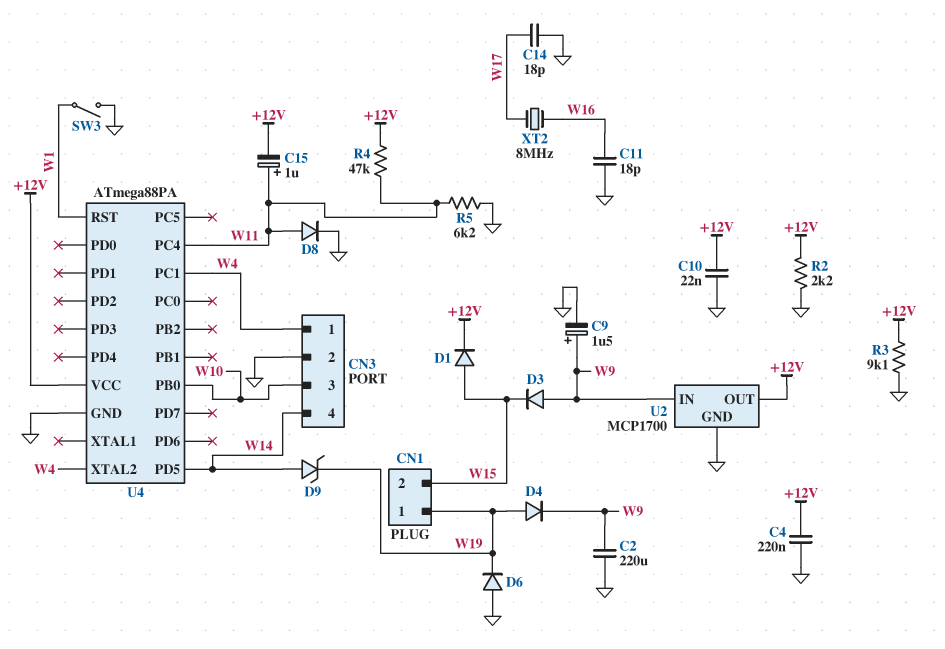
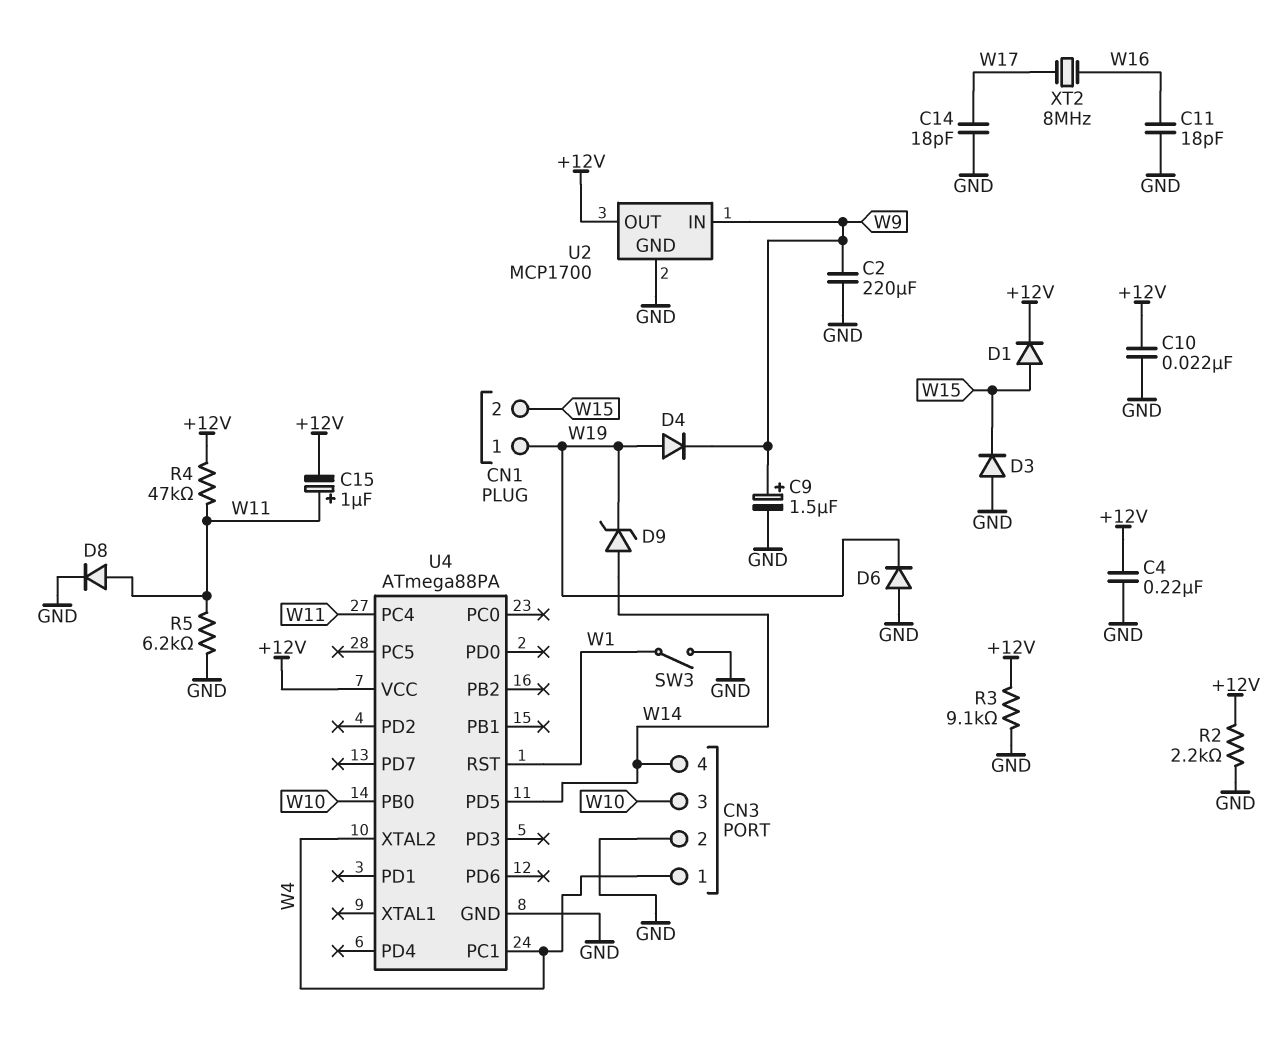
D3: diode (A W9, K W15) -> diode (A GND, K W15)

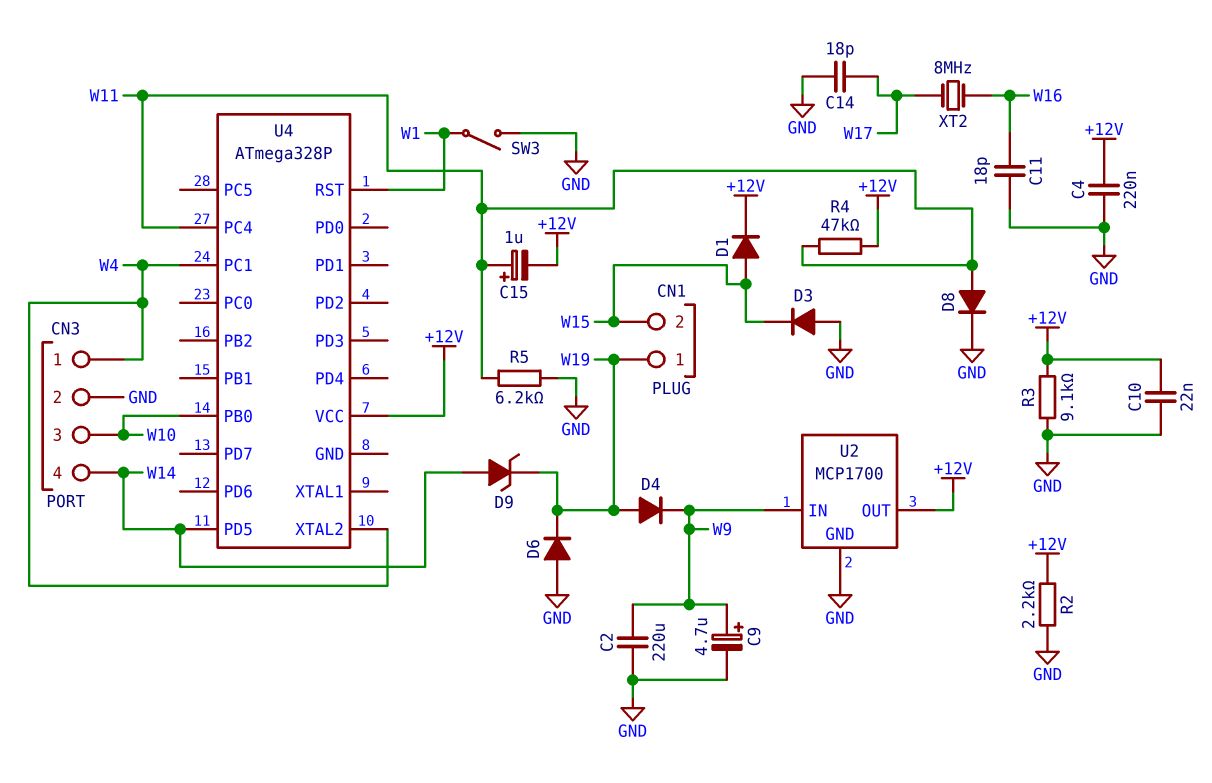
C9: 1.5uF (plus W9, minus GND) -> 4.7uF (plus W9, minus GND)
U4: ATmega88PA -> ATmega328P
U4 pin GND: GND -> none

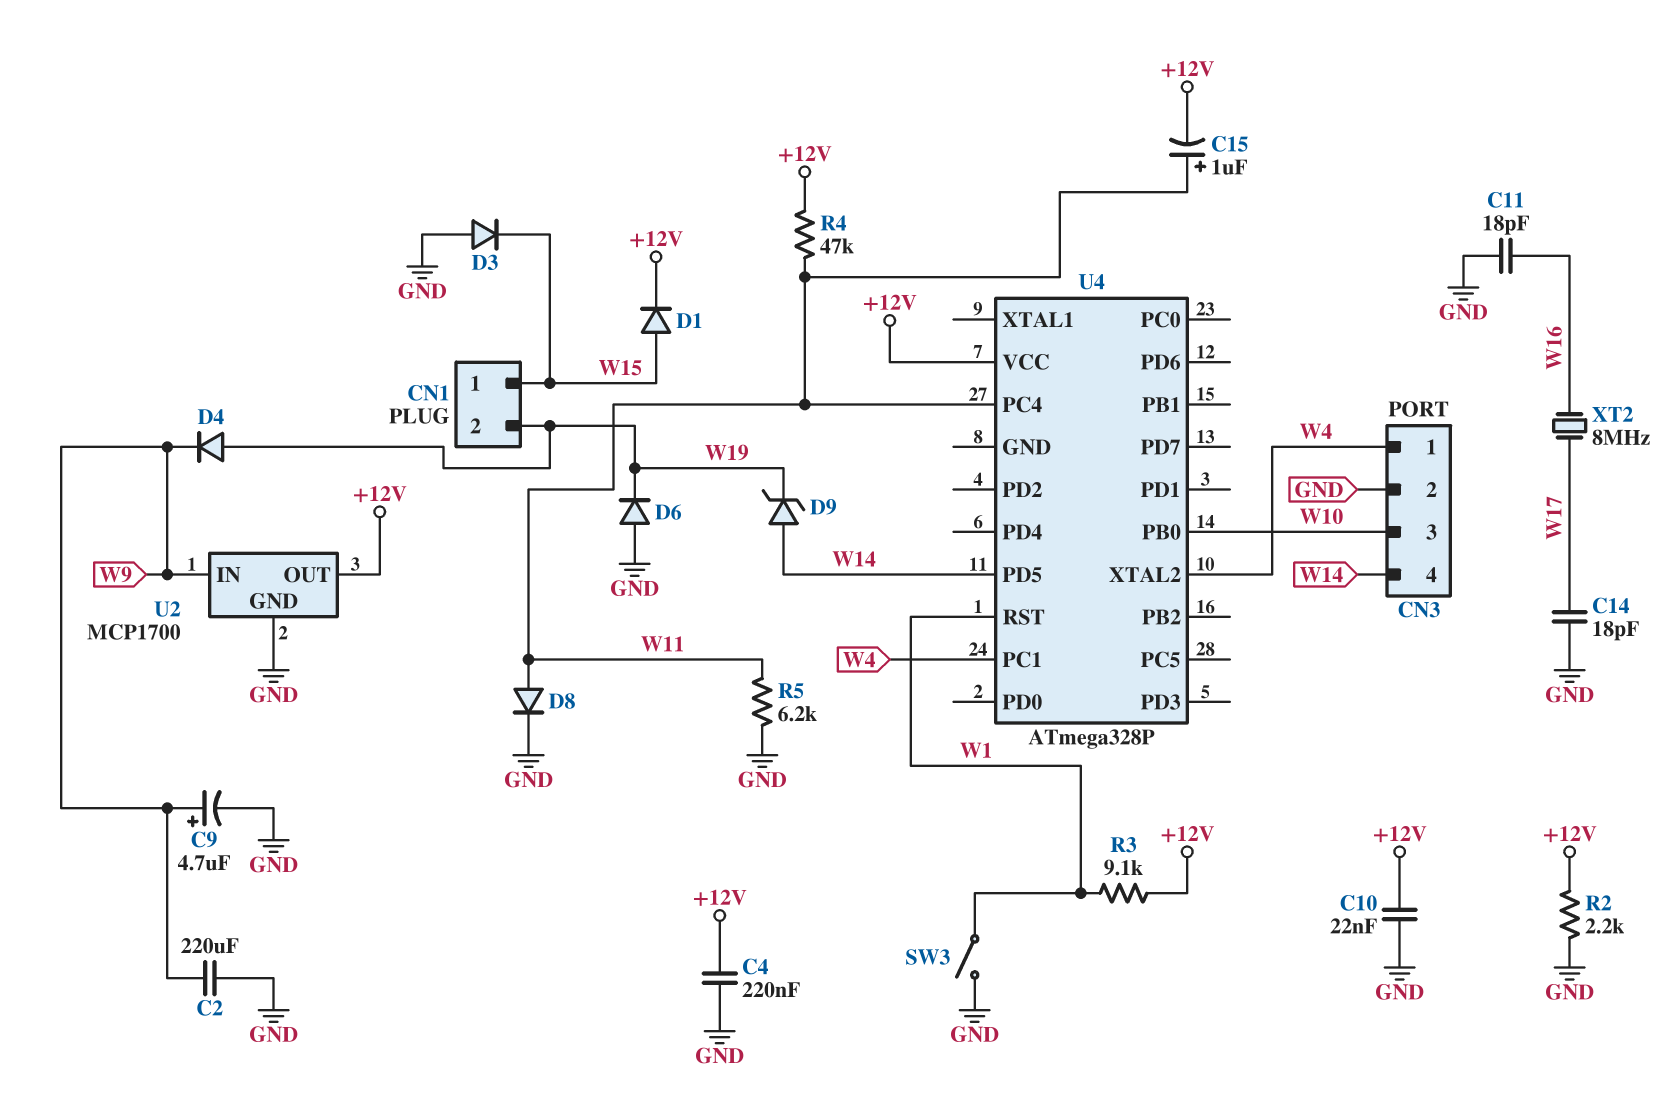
CN1 pin 1: W19 -> W15
CN1 pin 2: W15 -> W19
R3: 9.1k (+12V, GND) -> 9.1k (+12V, W1)

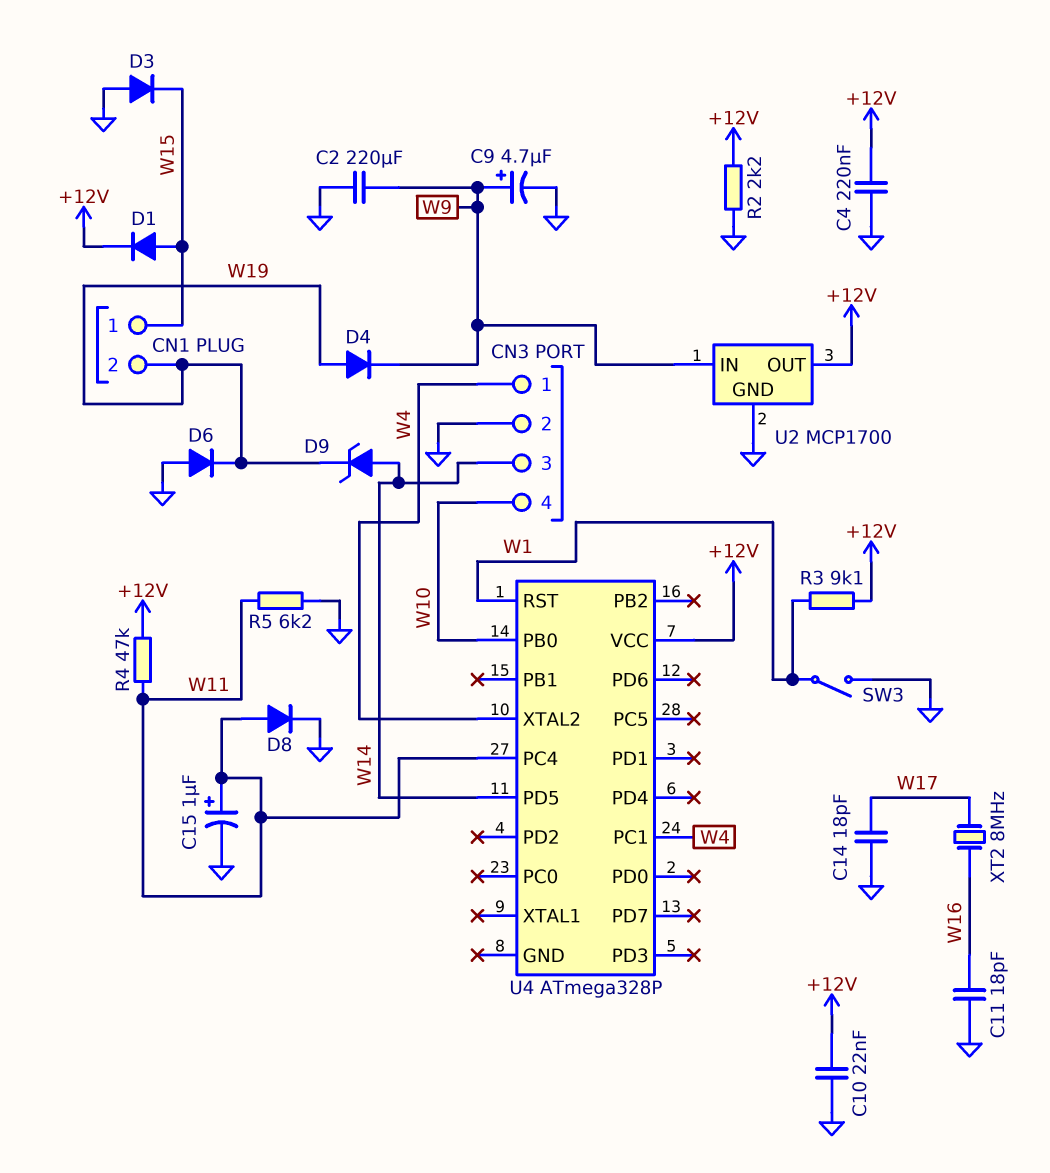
C15: 1uF (plus W11, minus +12V) -> 1uF (plus W11, minus GND)
CN3 pin 3: W10 -> W14
CN3 pin 4: W14 -> W10

